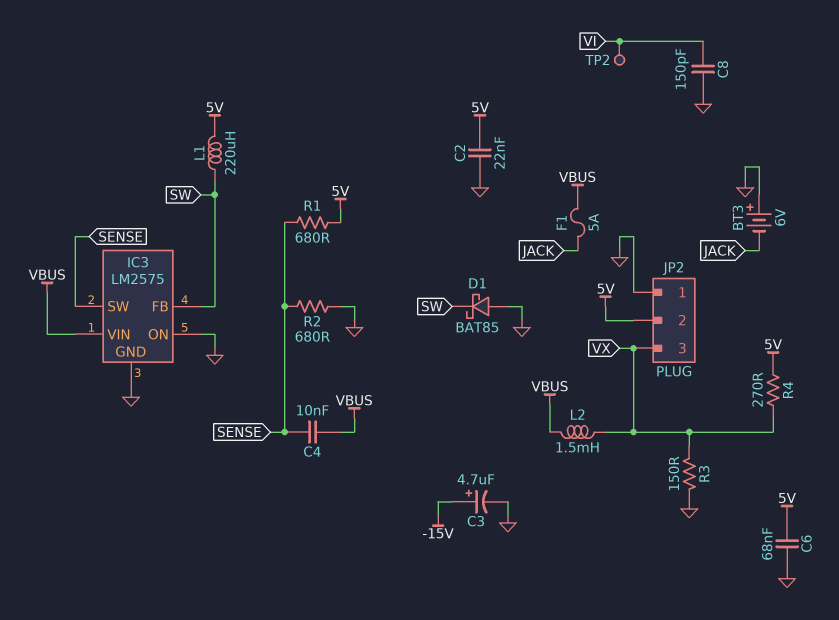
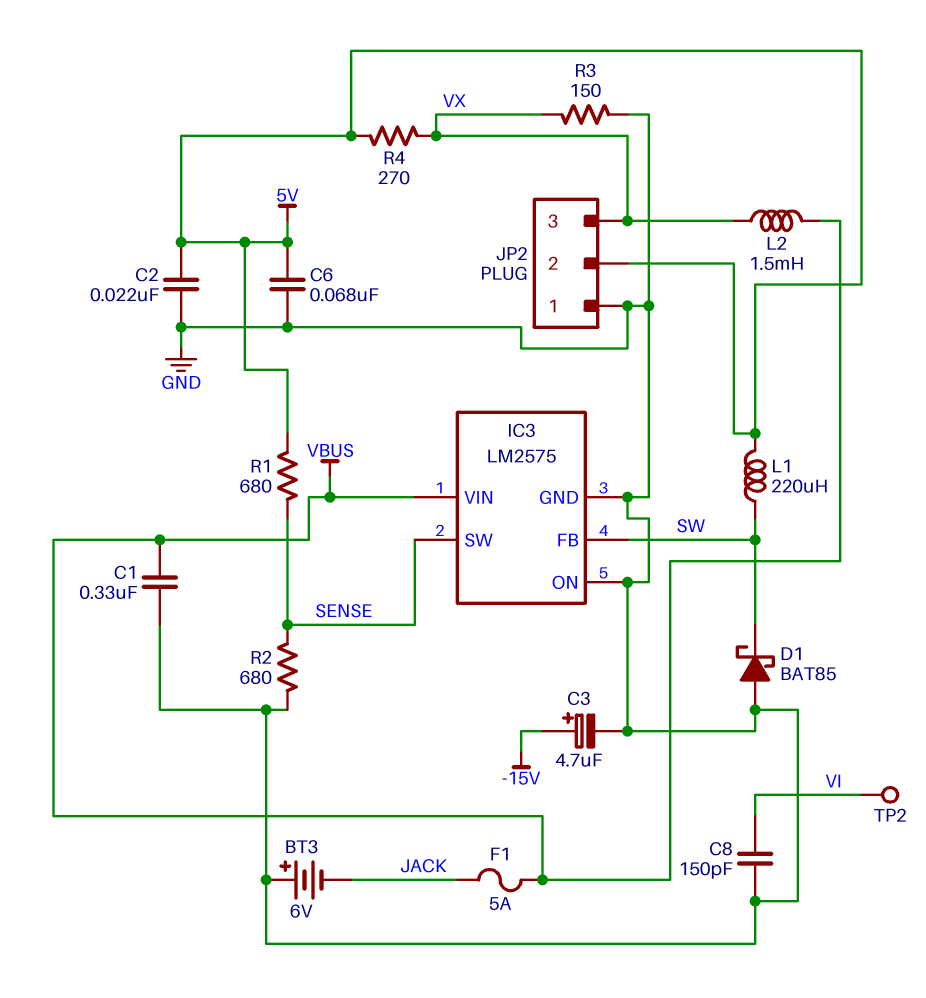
C1: none -> 330nF (GND, VBUS)
C4: 10nF (SENSE, VBUS) -> none

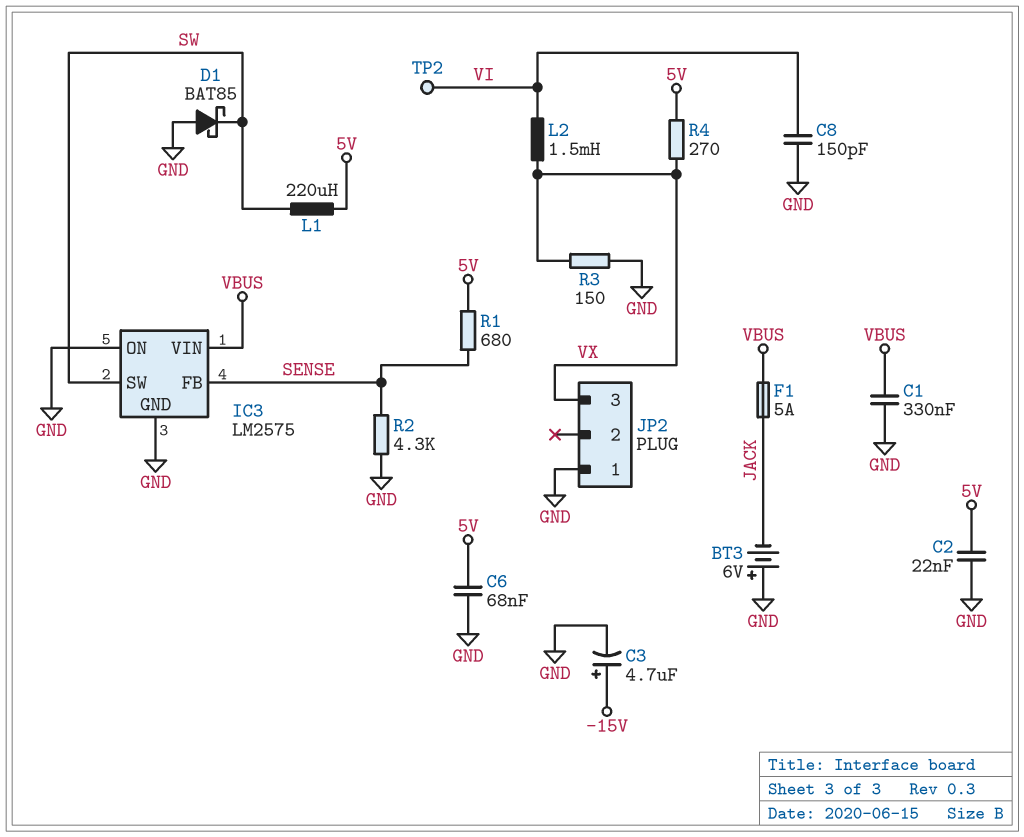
IC3 pin FB: SW -> SENSE
IC3 pin SW: SENSE -> SW
JP2 pin 2: 5V -> none
L2: 1.5mH (VBUS, VX) -> 1.5mH (VI, VX)
R2: 680 (GND, SENSE) -> 4.3k (GND, SENSE)

